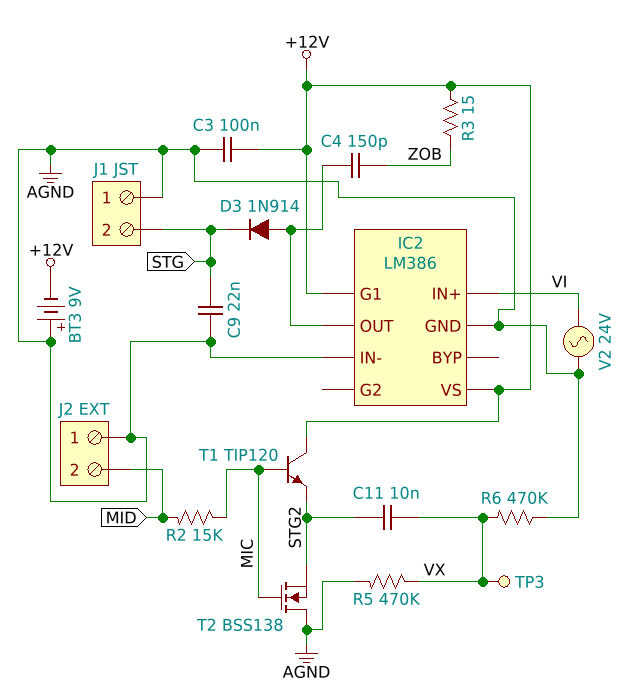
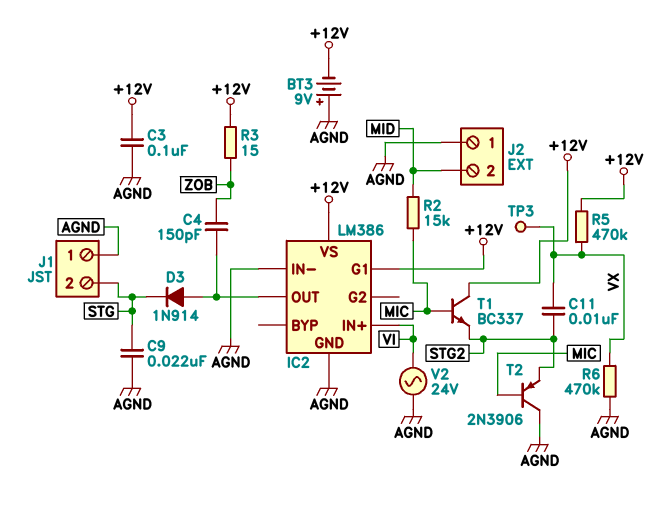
R5: 470k (AGND, VX) -> 470k (+12V, VX)
T1: NPN TIP120 (B MIC, C +12V, E STG2) -> NPN BC337 (B MIC, C +12V, E STG2)
T2: NMOS BSS138 (G MIC, D AGND, S STG2) -> PNP 2N3906 (B MIC, C AGND, E STG2)

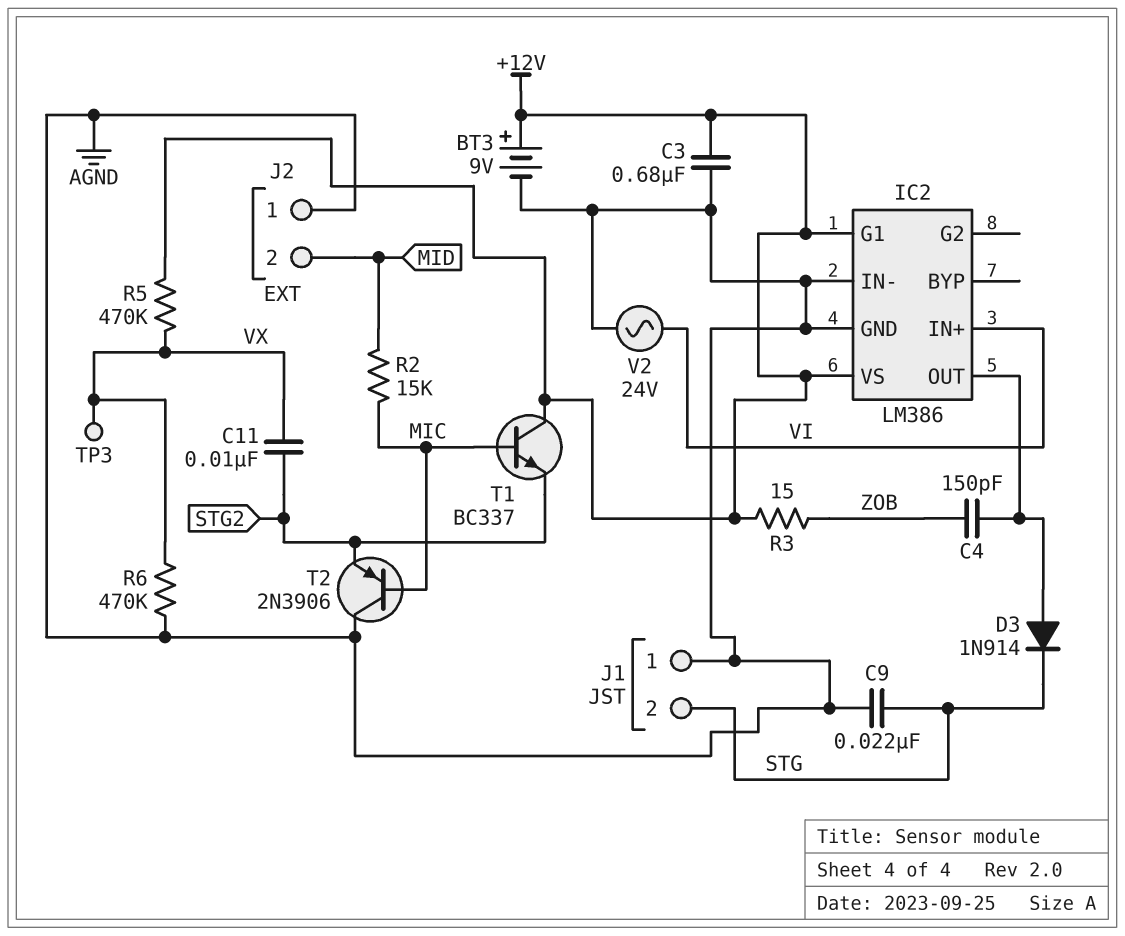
BT3: 9V (plus AGND, minus +12V) -> 9V (plus +12V, minus AGND)
C3: 100nF (+12V, AGND) -> 680nF (+12V, AGND)

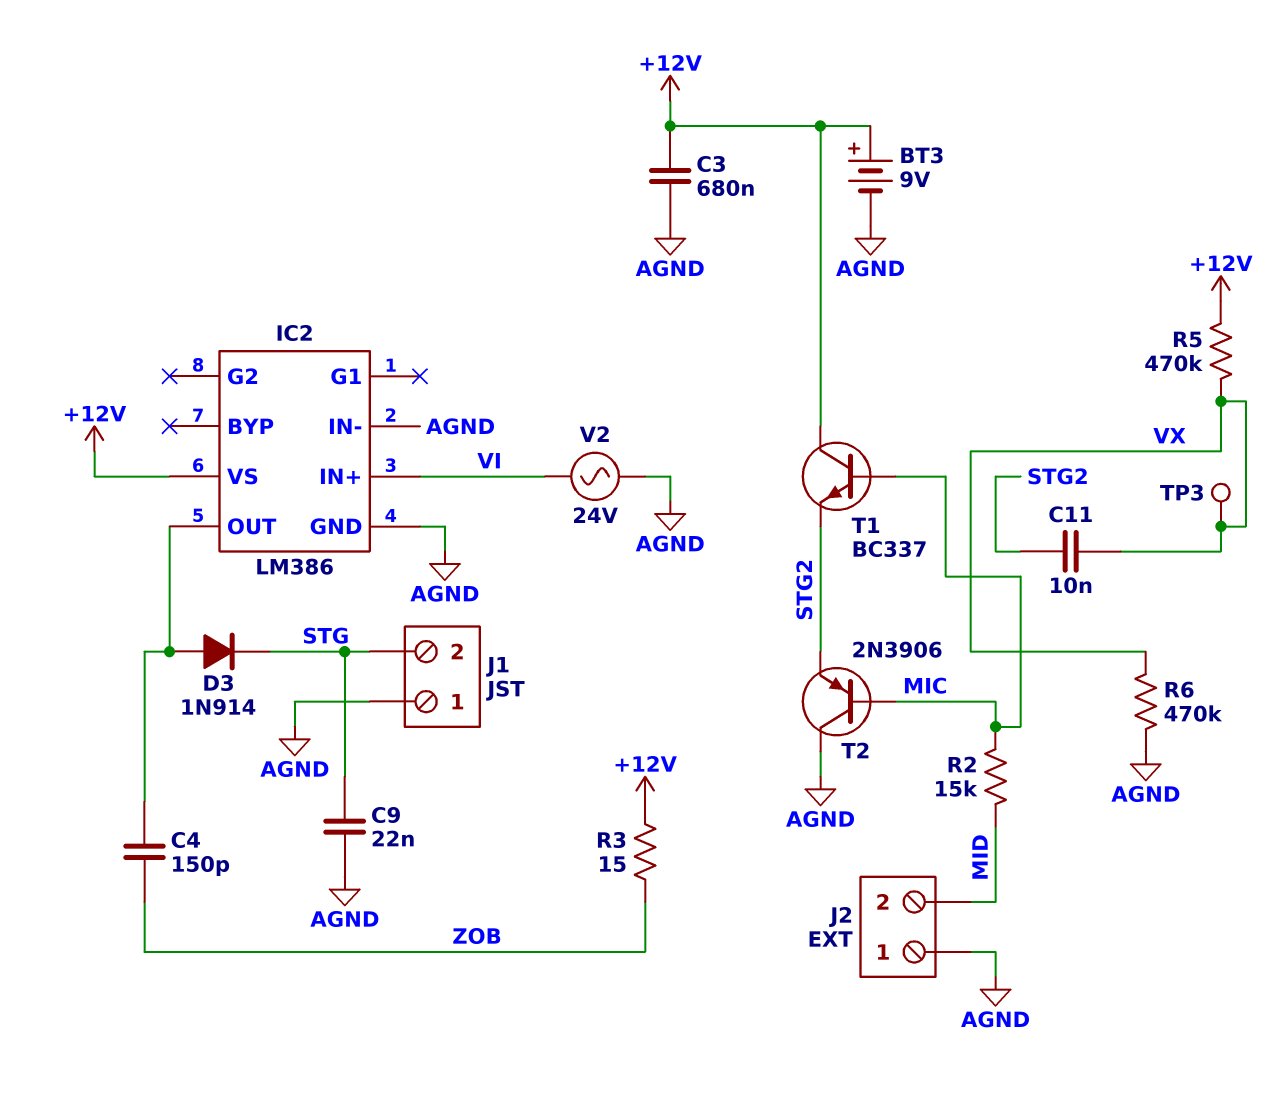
IC2 pin G1: +12V -> none

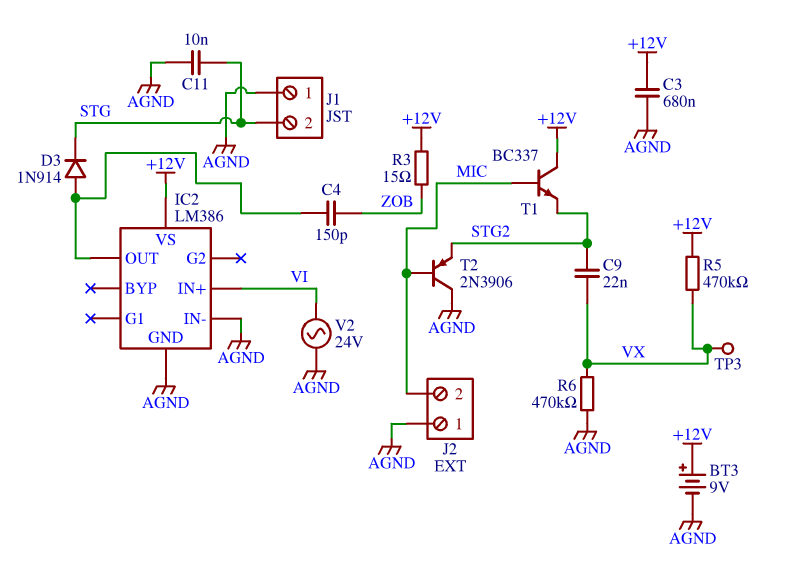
C9: 22nF (AGND, STG) -> 22nF (STG2, VX)
C11: 10nF (STG2, VX) -> 10nF (AGND, STG)
J2 pin 2: MID -> MIC
R2: 15k (MIC, MID) -> none

